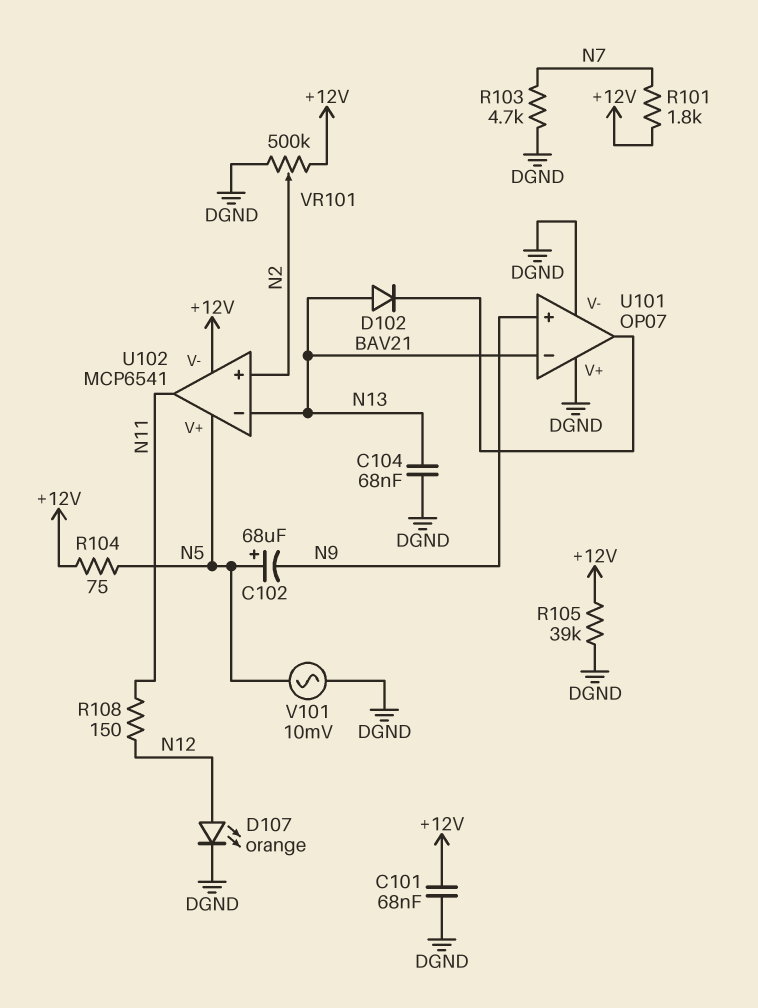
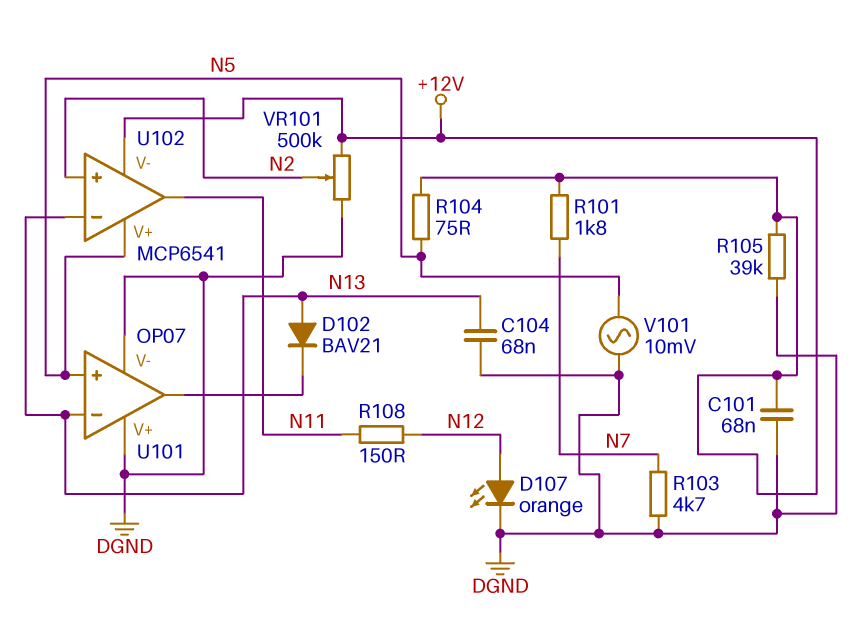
C102: 68uF (plus N5, minus N9) -> none
U101 pin in+: N9 -> N5

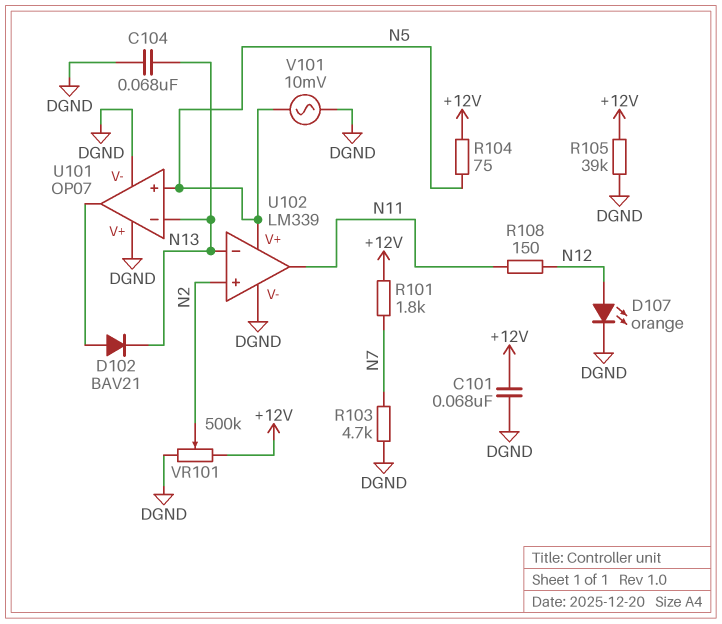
D102: diode BAV21 (A N13, K U101/out) -> diode BAV21 (A U101/out, K N13)
U102: MCP6541 -> LM339
U102 pin V-: +12V -> DGND

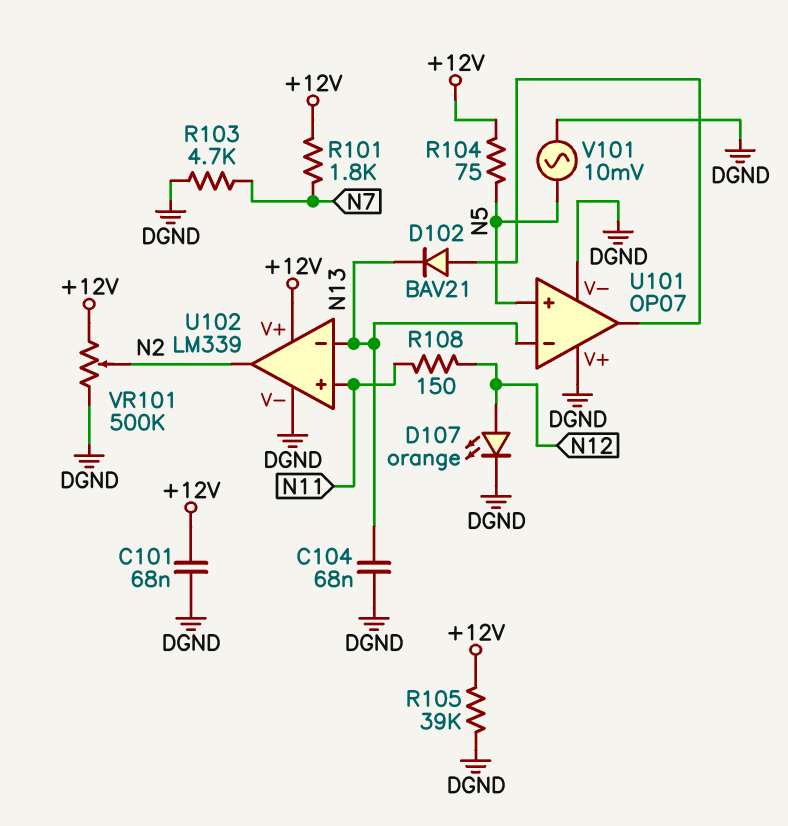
U102 pin V+: N5 -> +12V
U102 pin in+: N2 -> N11
U102 pin out: N11 -> N2

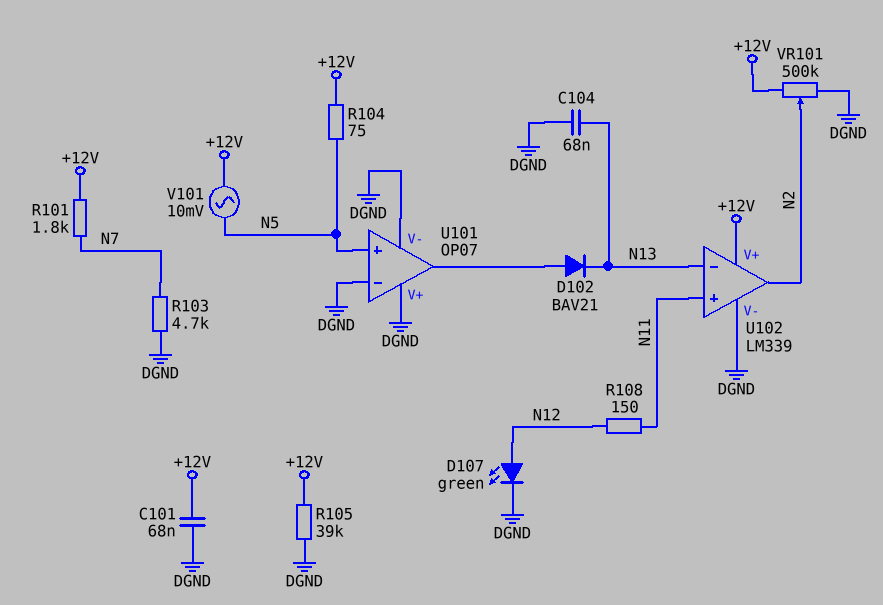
D107: LED orange (A N12, K DGND) -> LED green (A N12, K DGND)
U101 pin in-: N13 -> DGND
V101: AC 10mV (DGND, N5) -> AC 10mV (+12V, N5)

